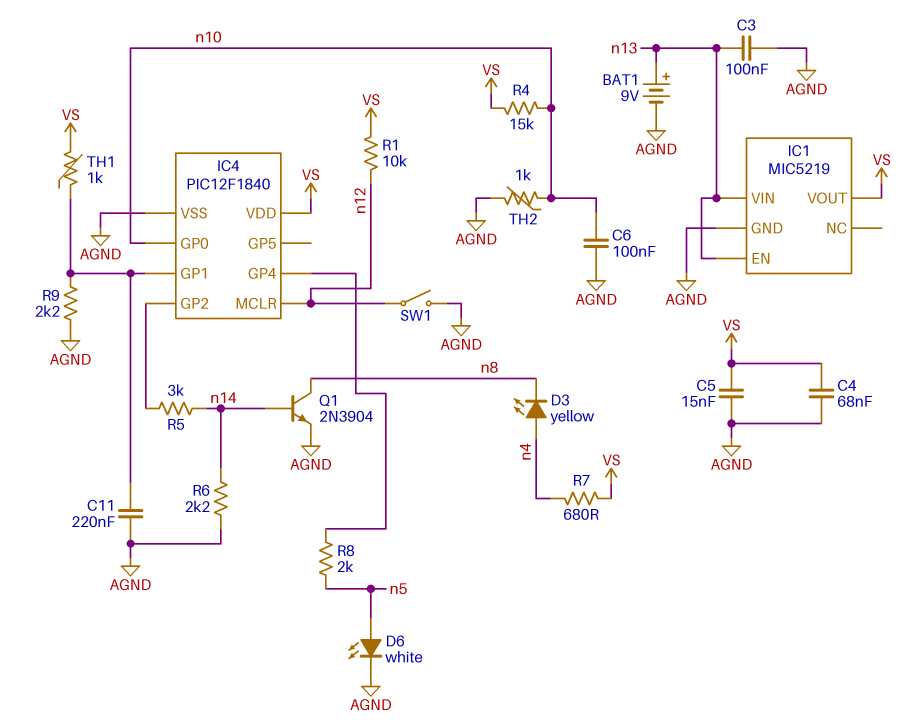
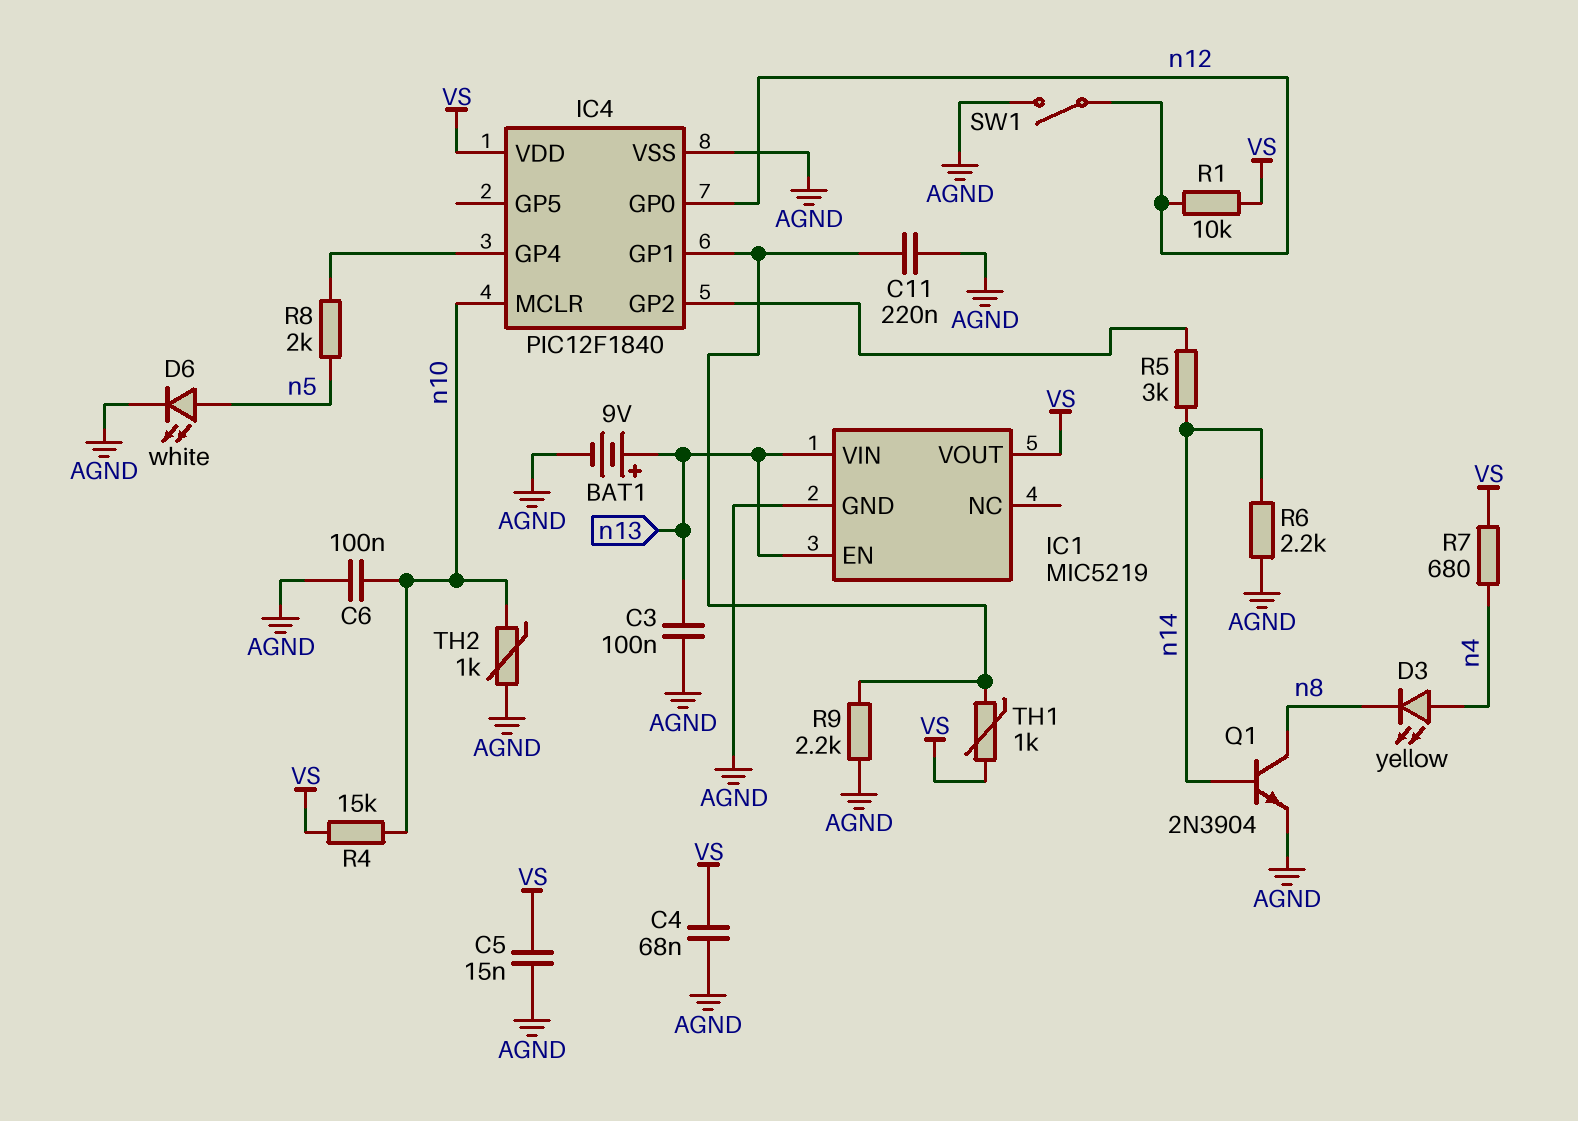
IC4 pin GP0: n10 -> n12
IC4 pin MCLR: n12 -> n10

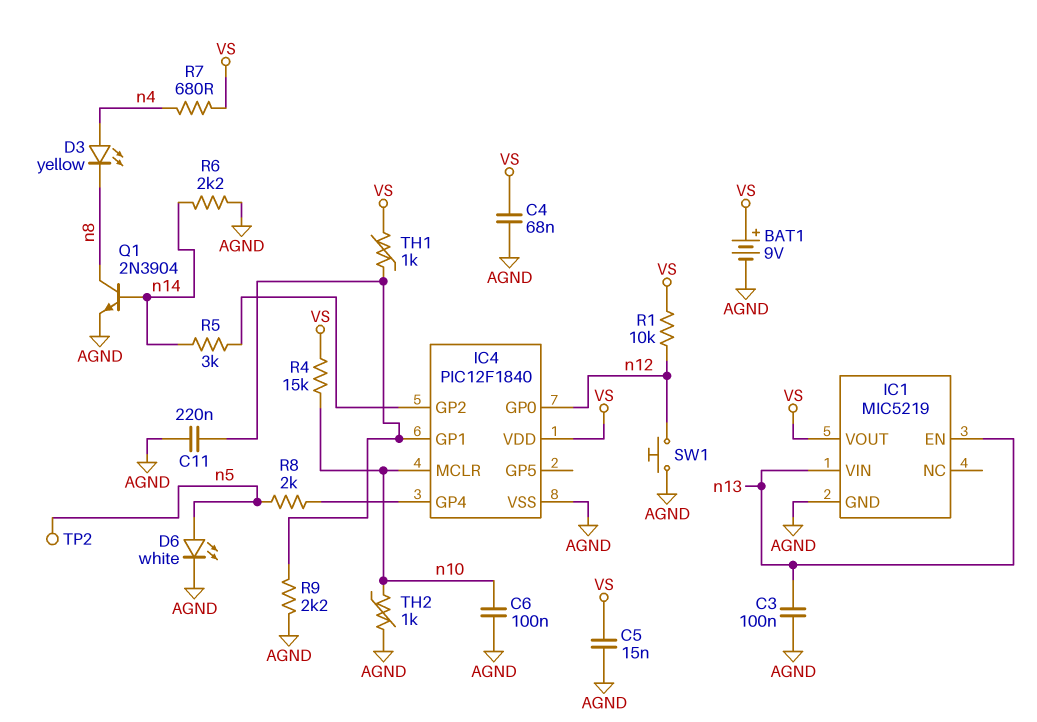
BAT1: 9V (plus n13, minus AGND) -> 9V (plus VS, minus AGND)
SW1: switch (AGND, n12) -> button (AGND, n12)
TP2: none -> test point (n5)

